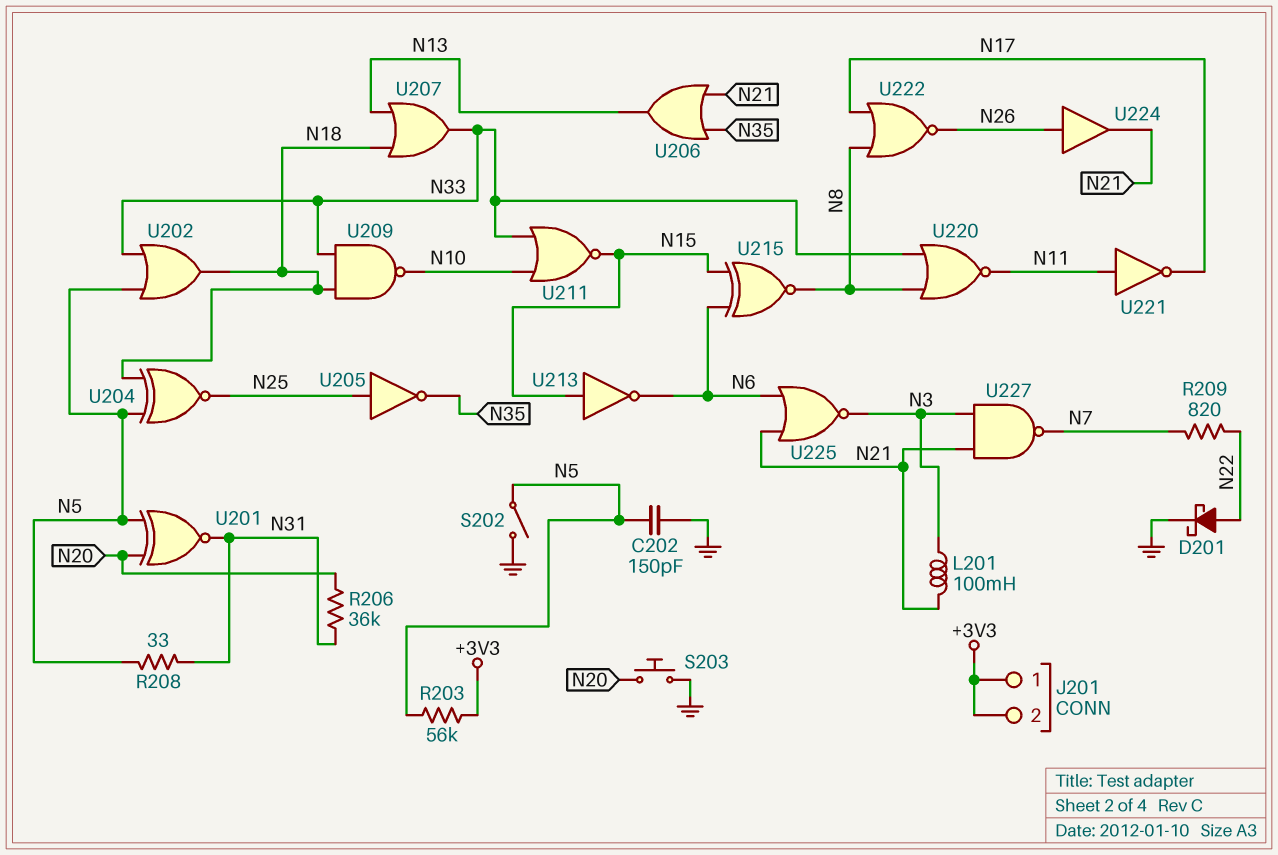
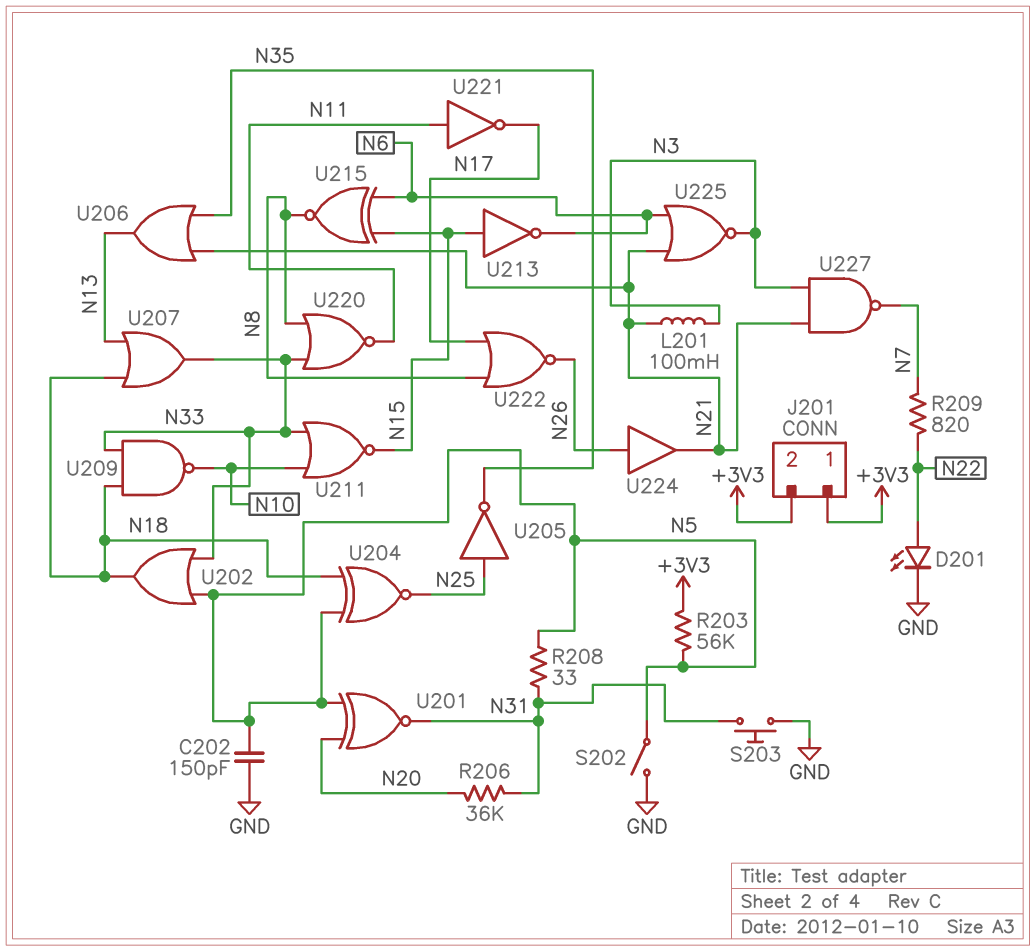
D201: schottky (A N22, K GND) -> LED (A N22, K GND)
S203: button (GND, N20) -> button (GND, N31)

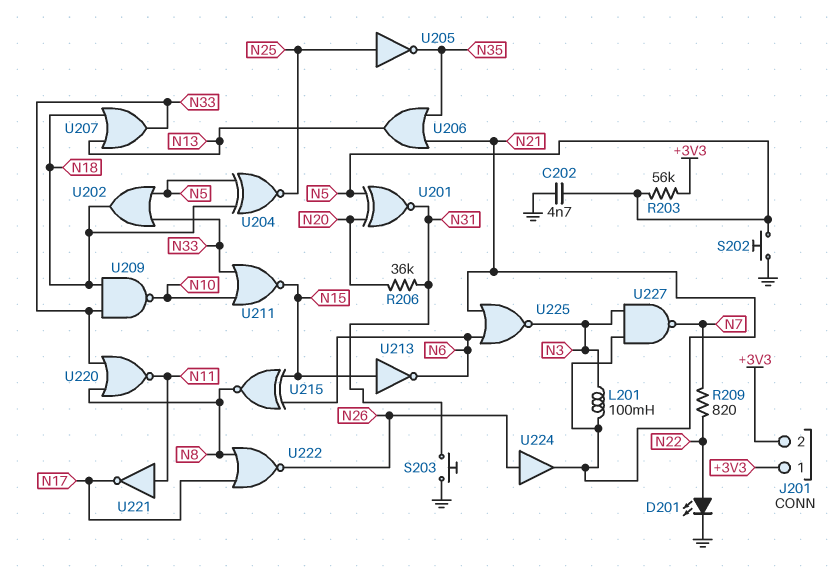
C202: 150pF (GND, N5) -> 4.7nF (GND, N5)
R208: 33 (N5, N31) -> none
S202: switch (GND, N5) -> button (GND, N5)

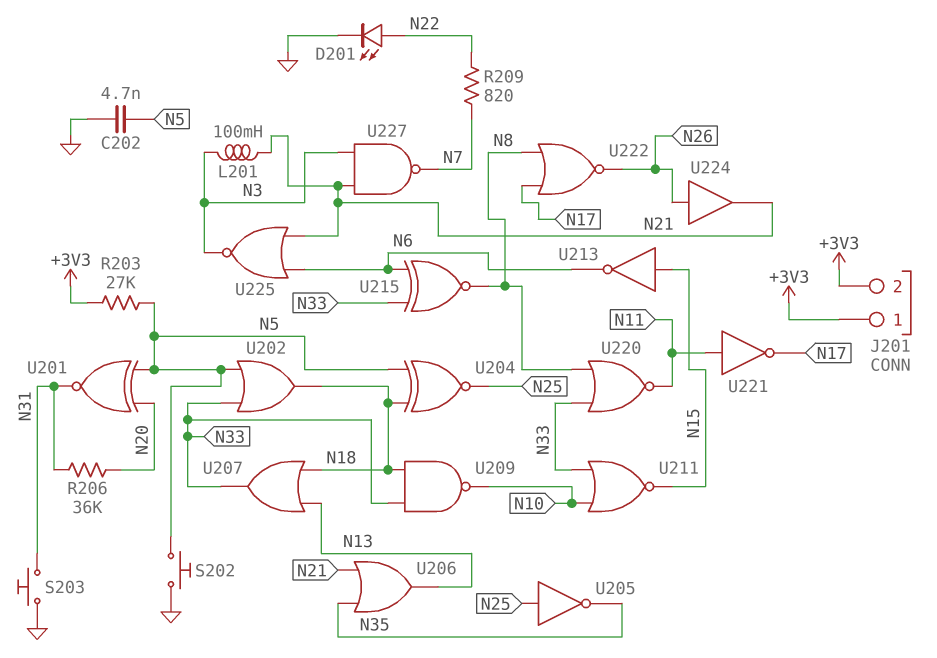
R203: 56k (+3V3, N5) -> 27k (+3V3, N5)
U215: XNOR (in N6, in N15, out N8) -> XNOR (in N6, in N33, out N8)

